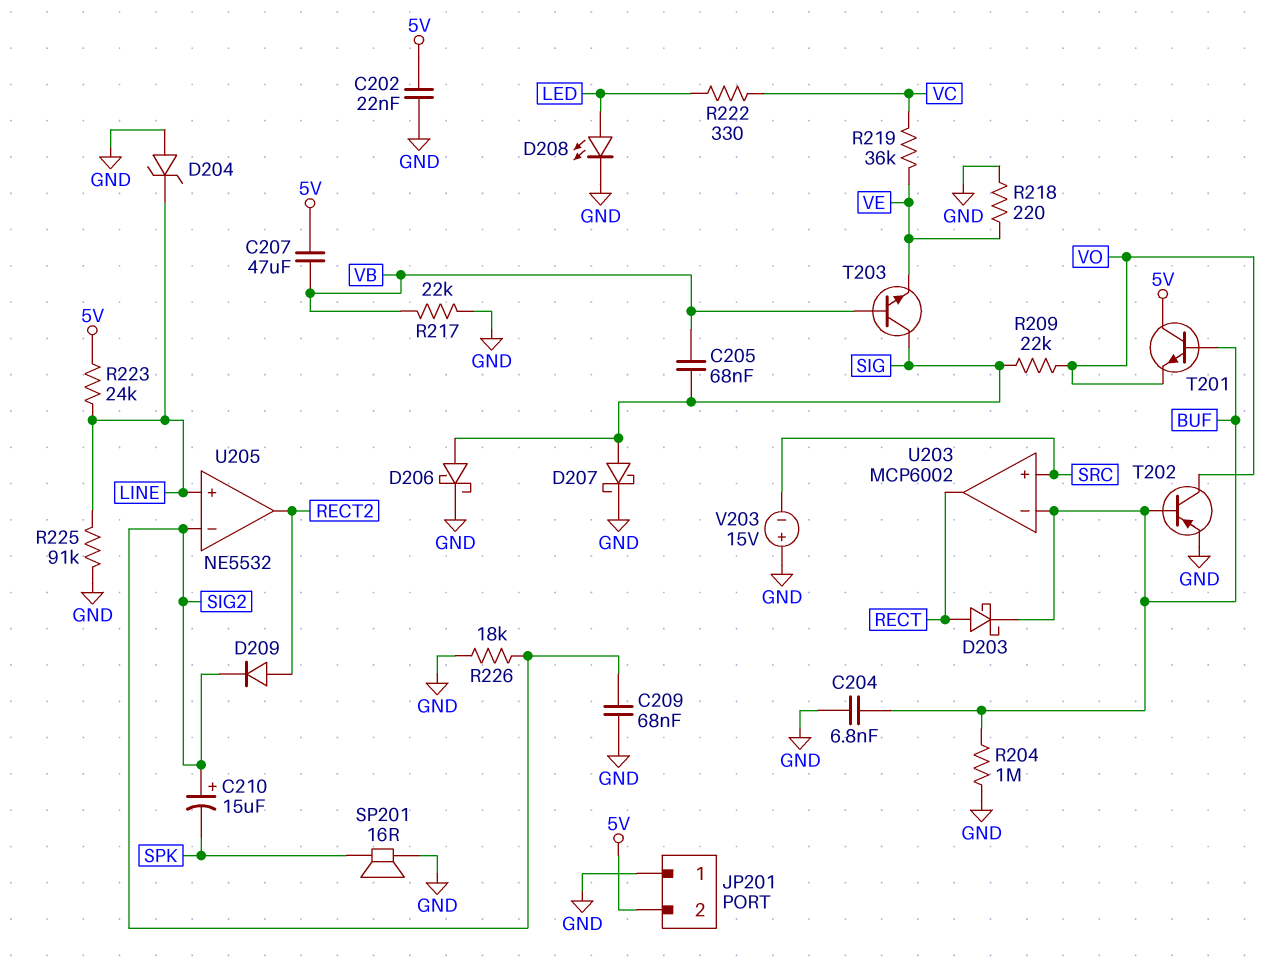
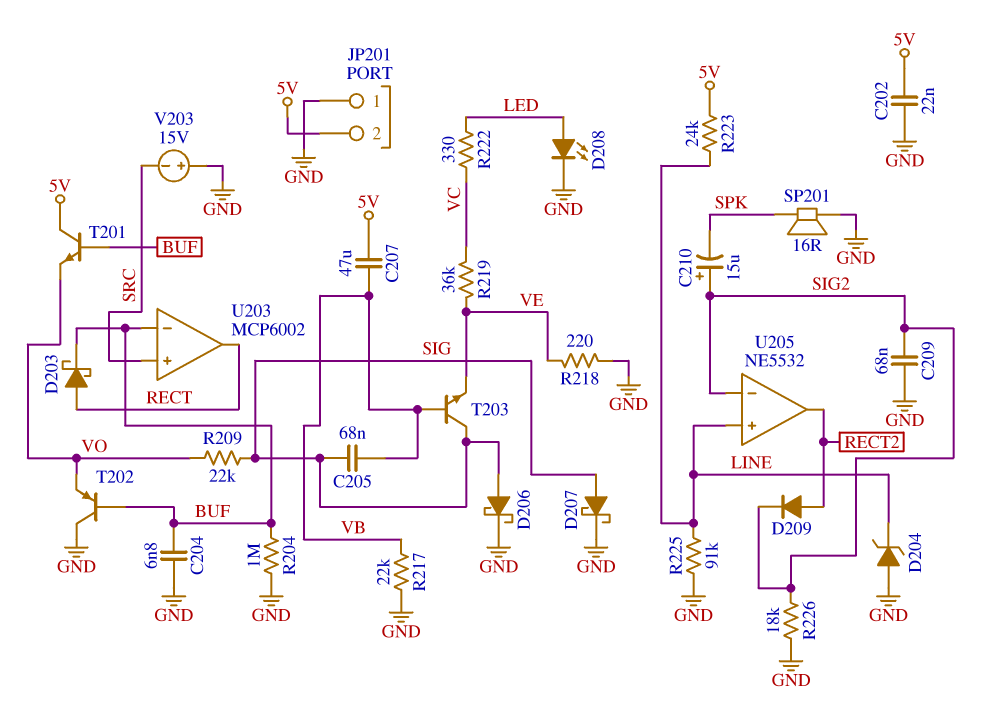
T202: PNP (B BUF, C VO, E GND) -> PNP (B BUF, C GND, E VO)

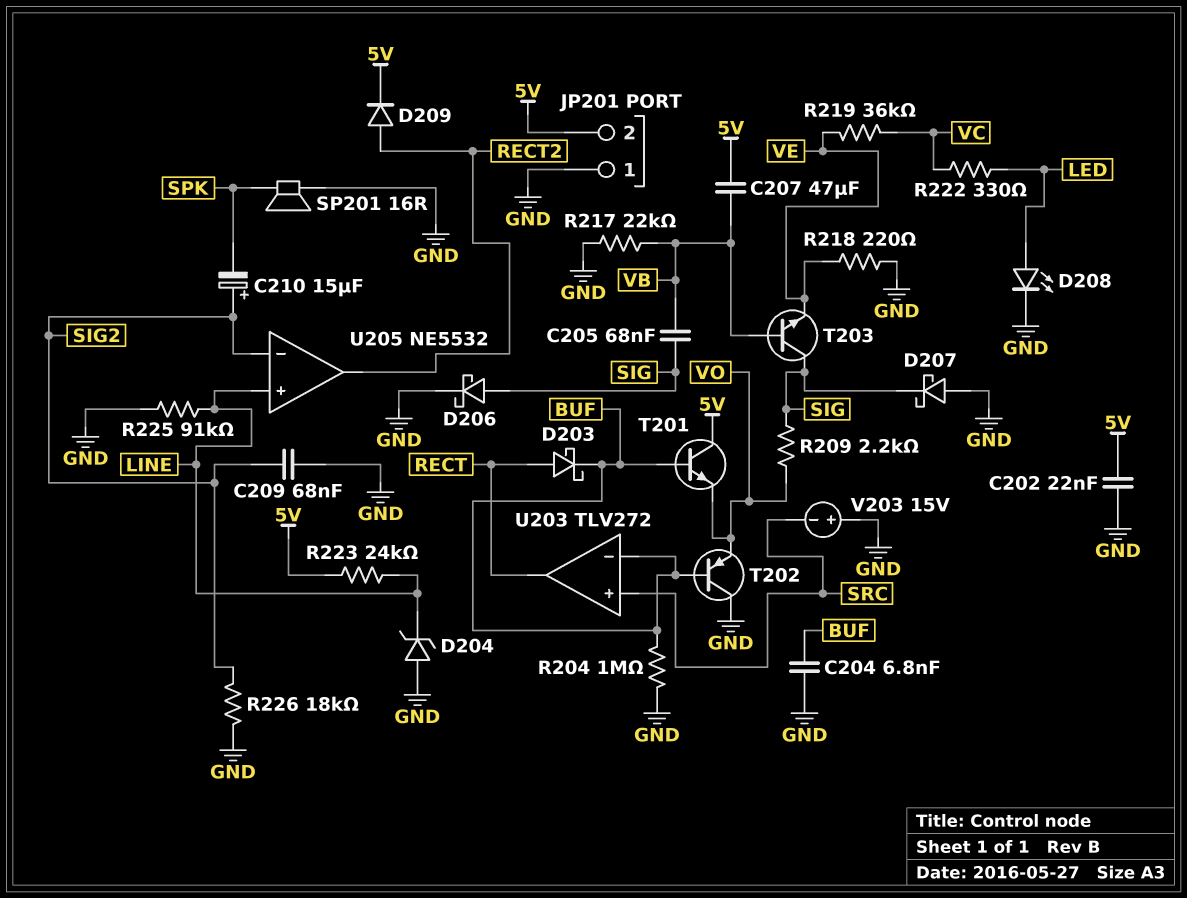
D207: schottky (A SIG, K GND) -> schottky (A GND, K SIG)
D209: diode (A RECT2, K SIG2) -> diode (A RECT2, K 5V)
R209: 22k (SIG, VO) -> 2.2k (SIG, VO)
U203: MCP6002 -> TLV272

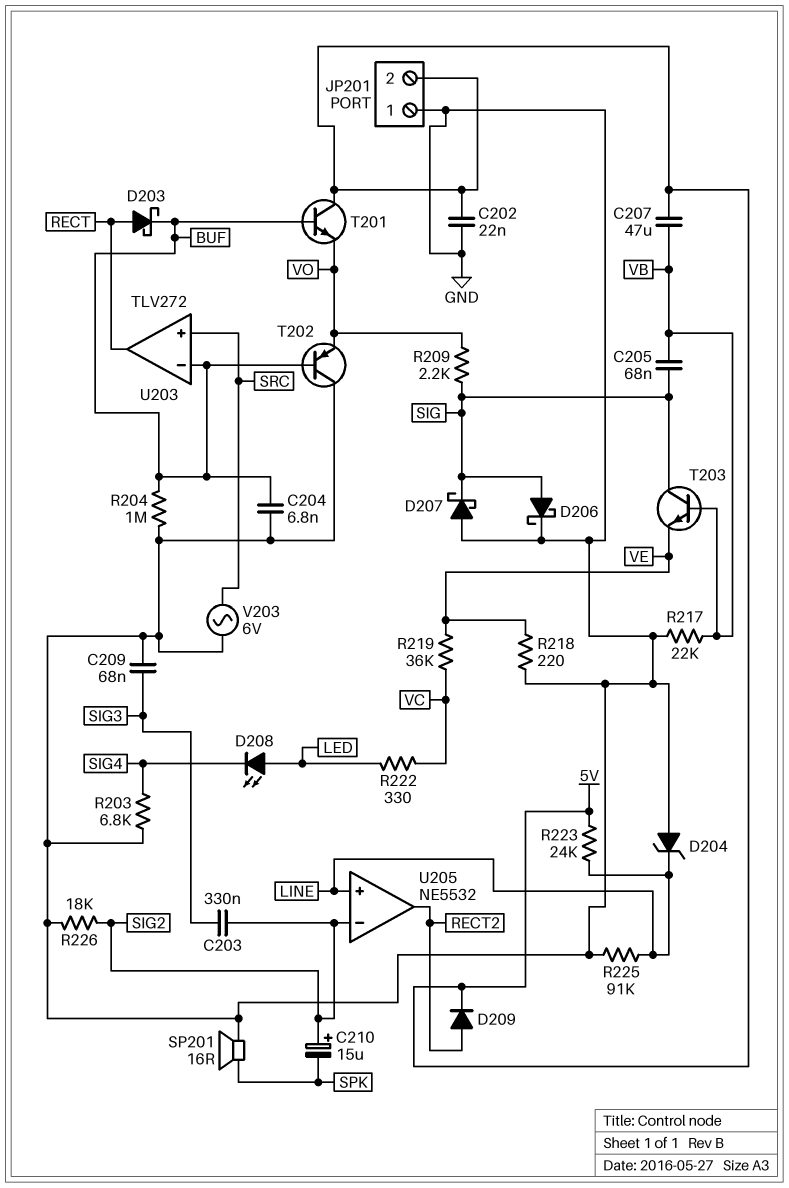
C203: none -> 330nF (SIG2, SIG3)
C209: 68nF (GND, SIG2) -> 68nF (GND, SIG3)
D208: LED (A LED, K GND) -> LED (A LED, K SIG4)
R203: none -> 6.8k (GND, SIG4)
V203: 15V (plus GND, minus SRC) -> AC 6V (GND, SRC)

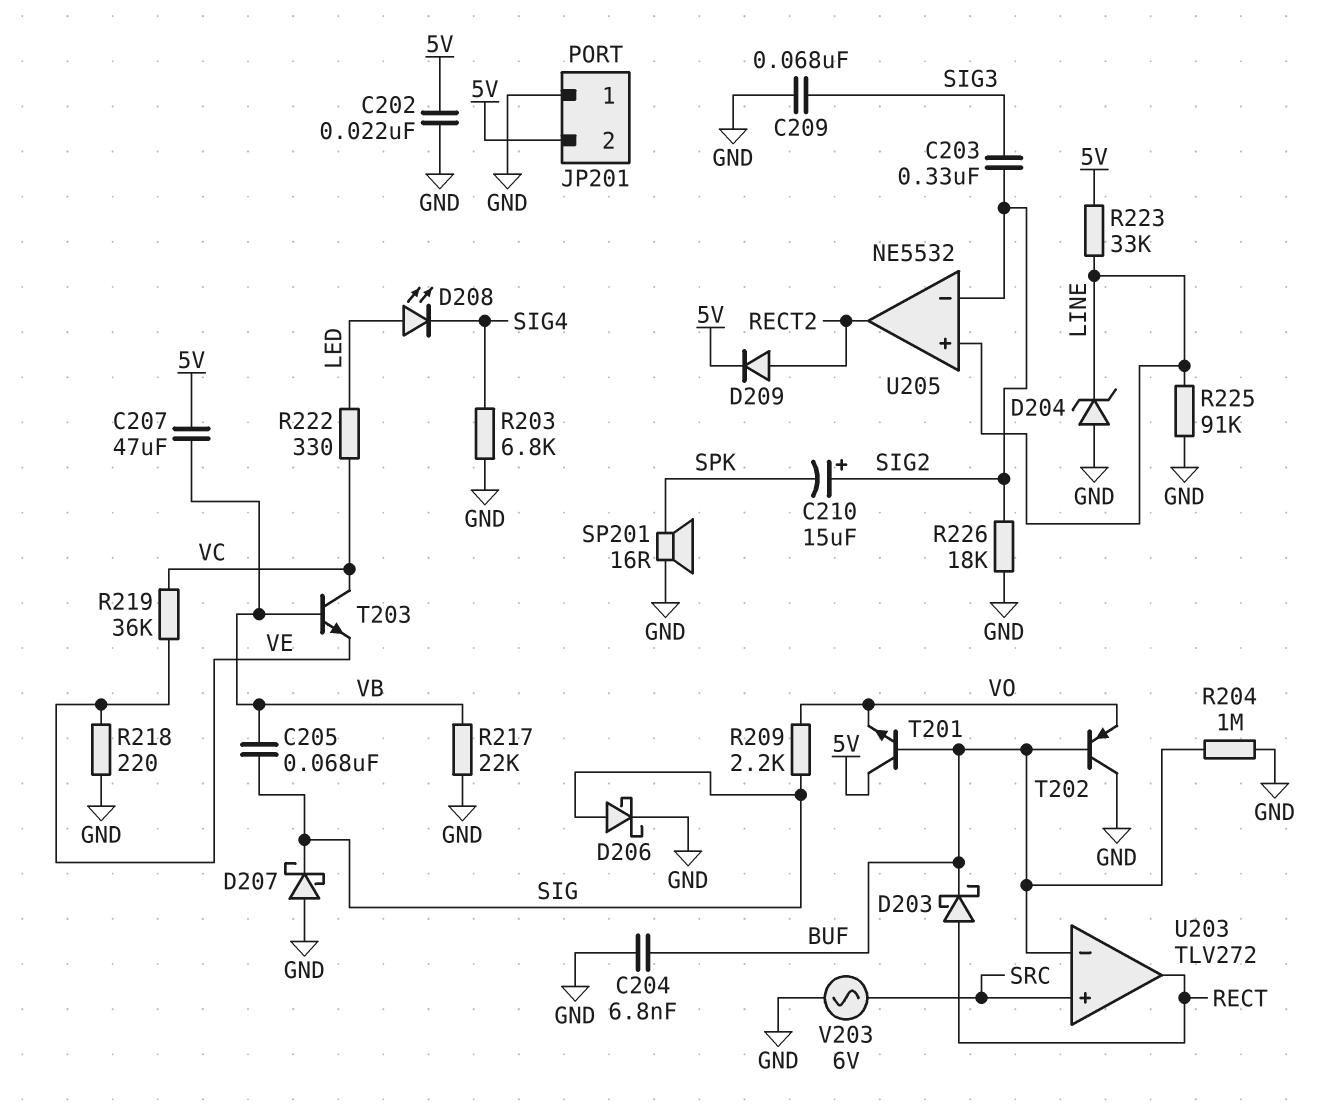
R223: 24k (5V, LINE) -> 33k (5V, LINE)
T203: NPN (B VB, C SIG, E VE) -> NPN (B VB, C VC, E VE)

